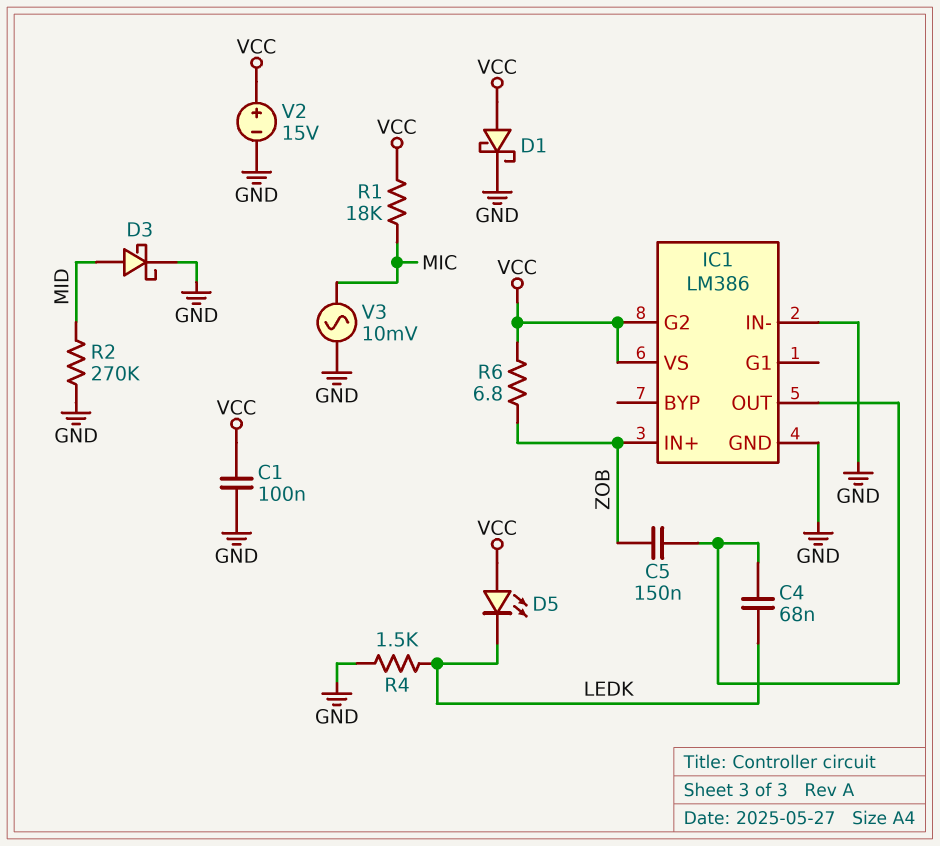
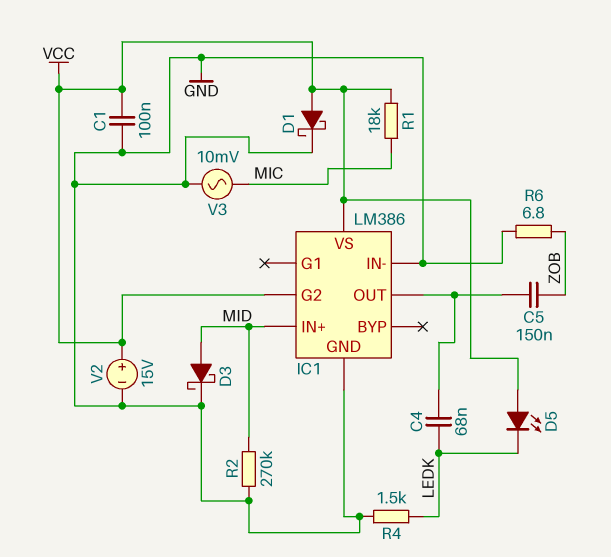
IC1 pin IN+: ZOB -> MID
R6: 6.8 (VCC, ZOB) -> 6.8 (GND, ZOB)

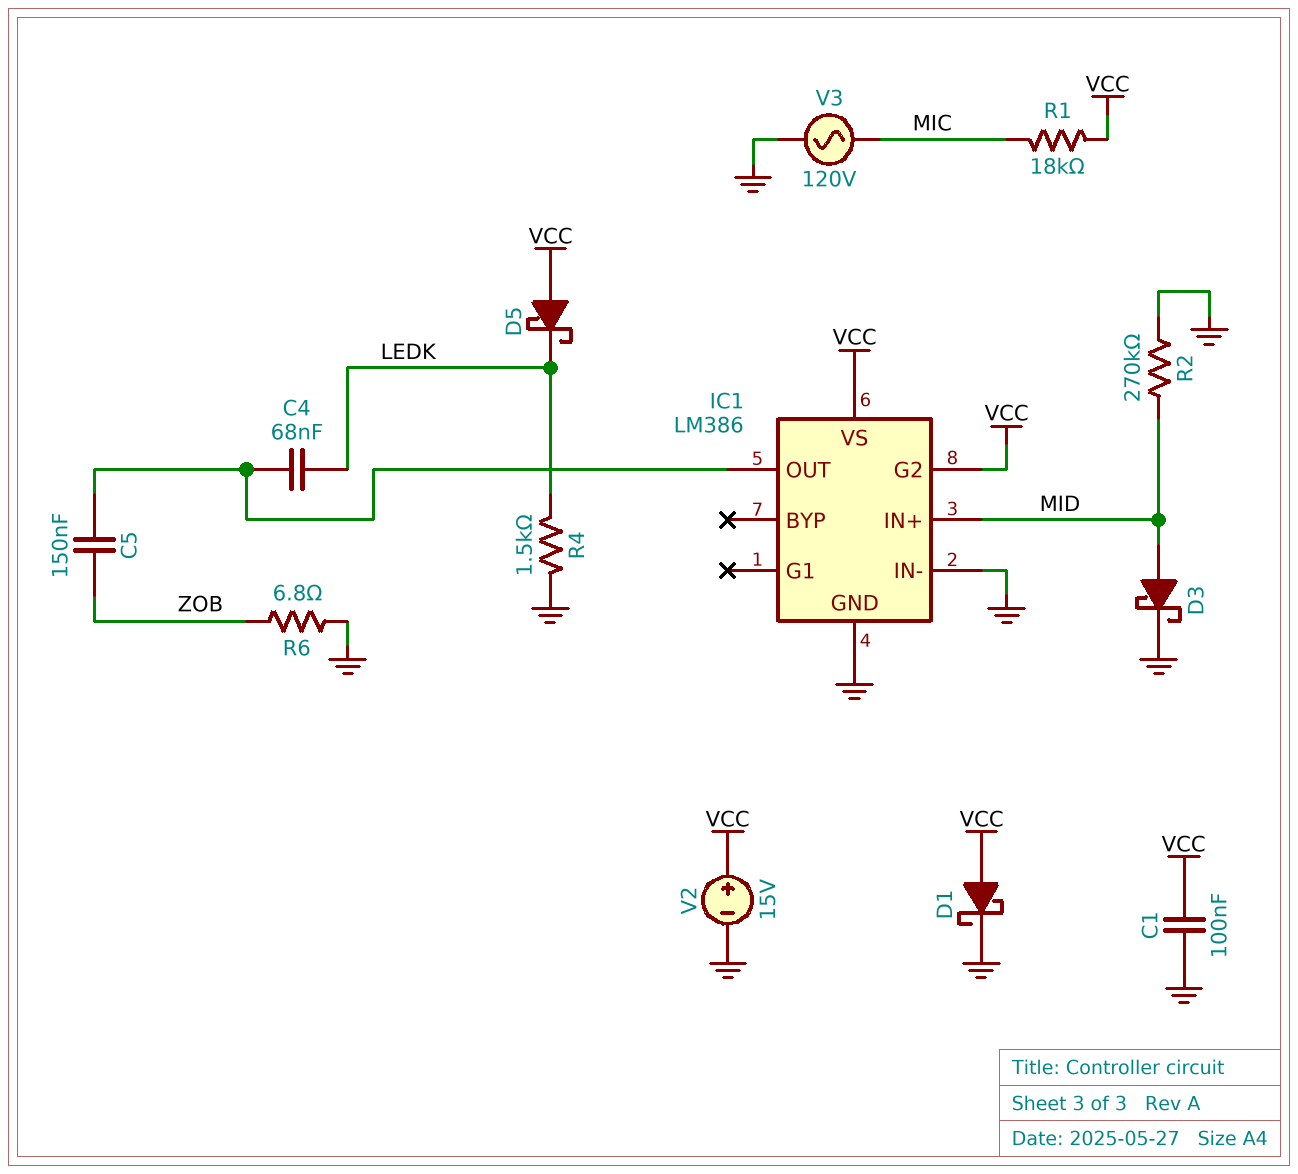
D5: LED (A VCC, K LEDK) -> schottky (A VCC, K LEDK)
V3: AC 10mV (GND, MIC) -> AC 120V (GND, MIC)

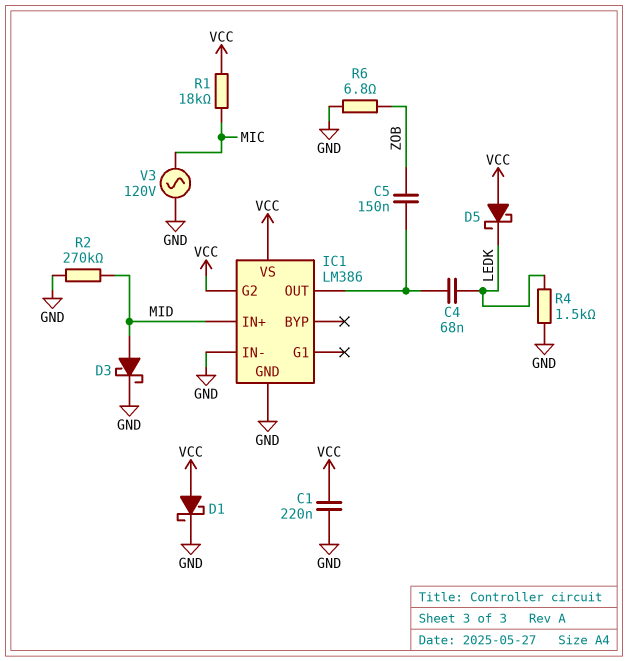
C1: 100nF (GND, VCC) -> 220nF (GND, VCC)
V2: 15V (plus VCC, minus GND) -> none

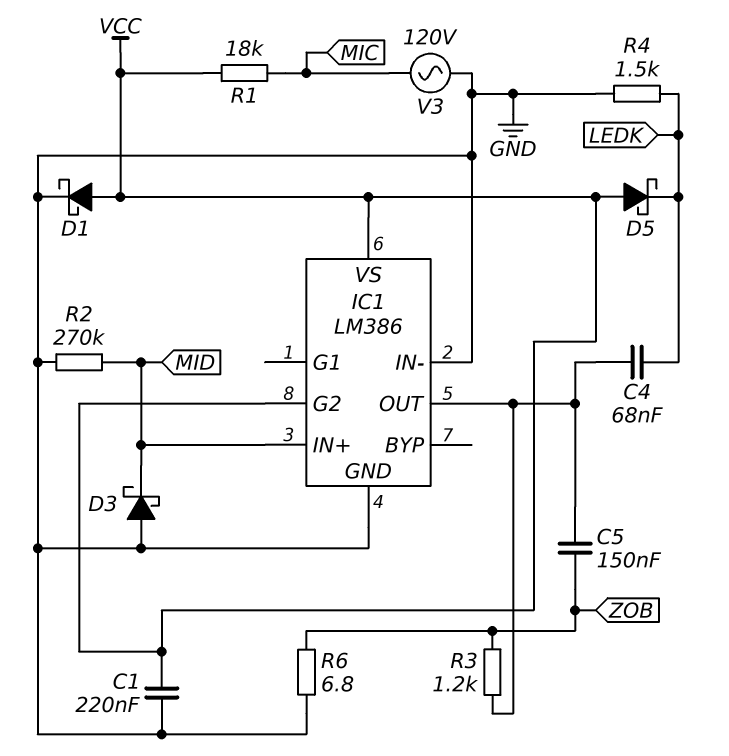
D3: schottky (A MID, K GND) -> schottky (A GND, K MID)
R3: none -> 1.2k (IC1/OUT, ZOB)

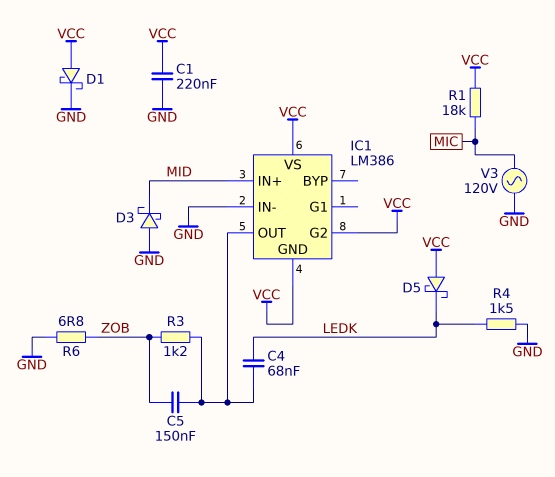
IC1 pin GND: GND -> VCC
R2: 270k (GND, MID) -> none

